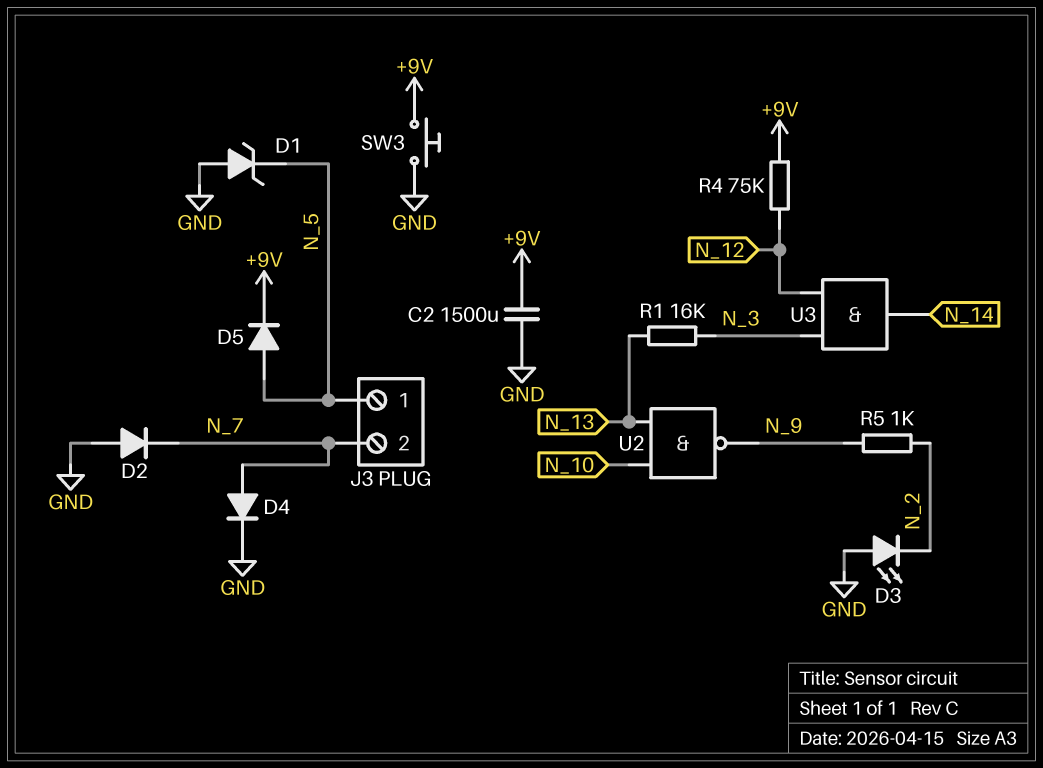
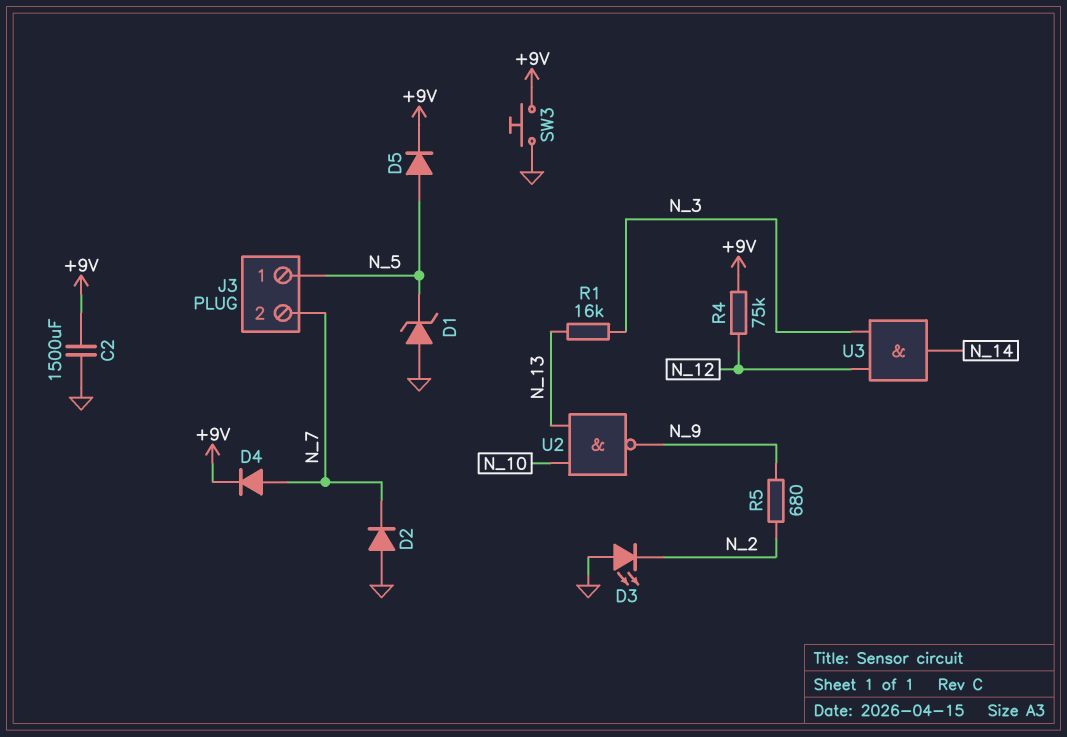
D4: diode (A N_7, K GND) -> diode (A N_7, K +9V)
R5: 1k (N_2, N_9) -> 680 (N_2, N_9)

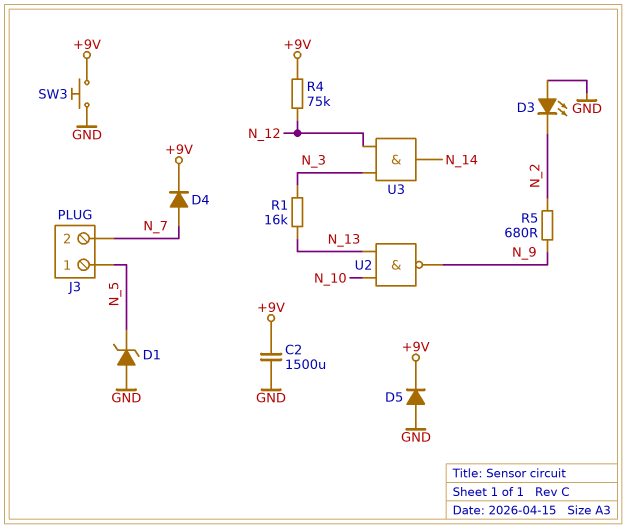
D2: diode (A GND, K N_7) -> none
D5: diode (A N_5, K +9V) -> diode (A GND, K +9V)

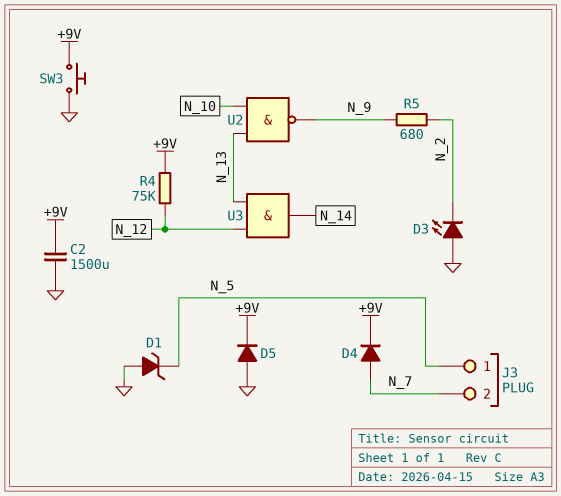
R1: 16k (N_3, N_13) -> none
U3: AND (in N_3, in N_12, out N_14) -> AND (in N_12, in N_13, out N_14)

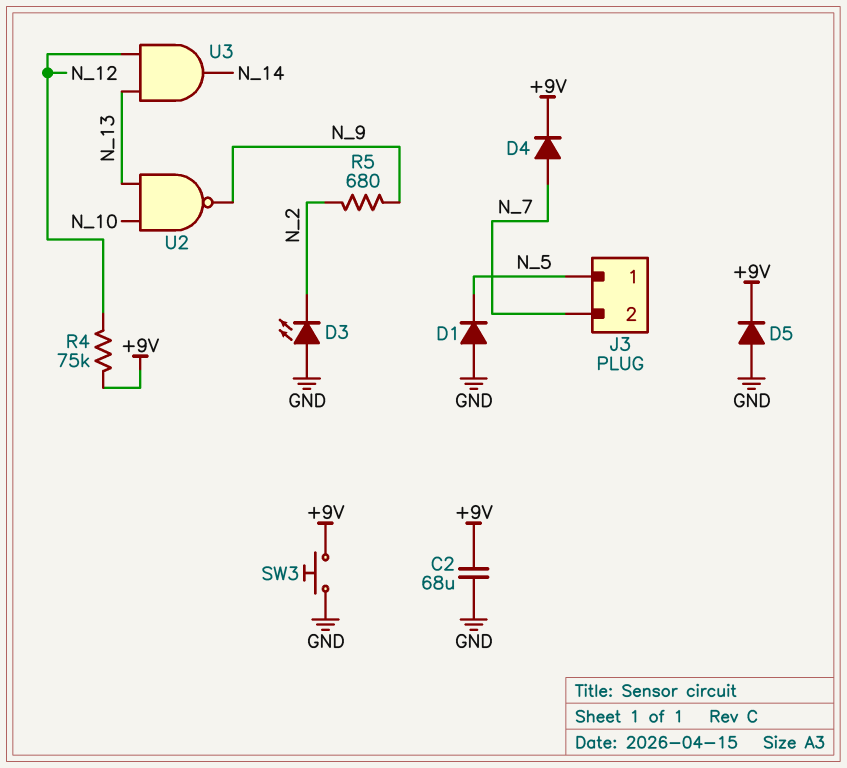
C2: 1500uF (+9V, GND) -> 68uF (+9V, GND)
D1: zener (A GND, K N_5) -> diode (A GND, K N_5)

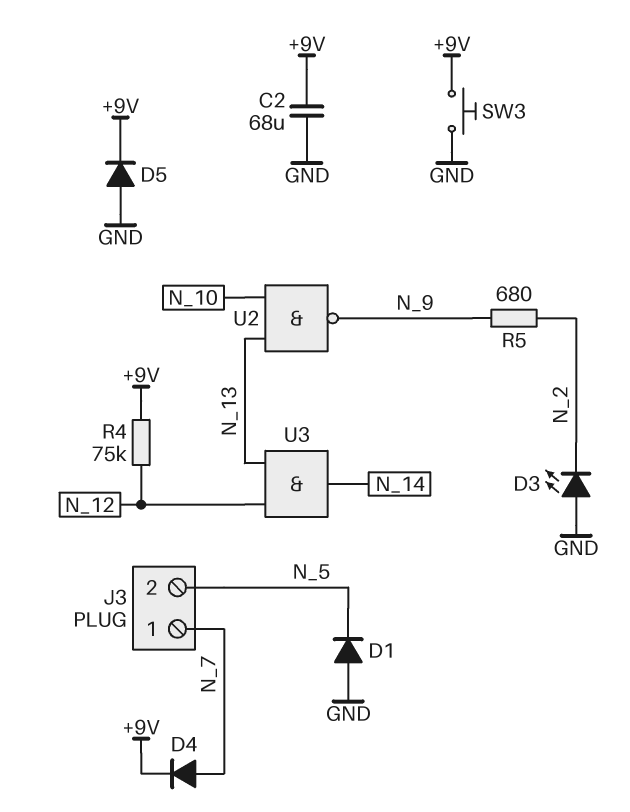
J3 pin 1: N_5 -> N_7
J3 pin 2: N_7 -> N_5

